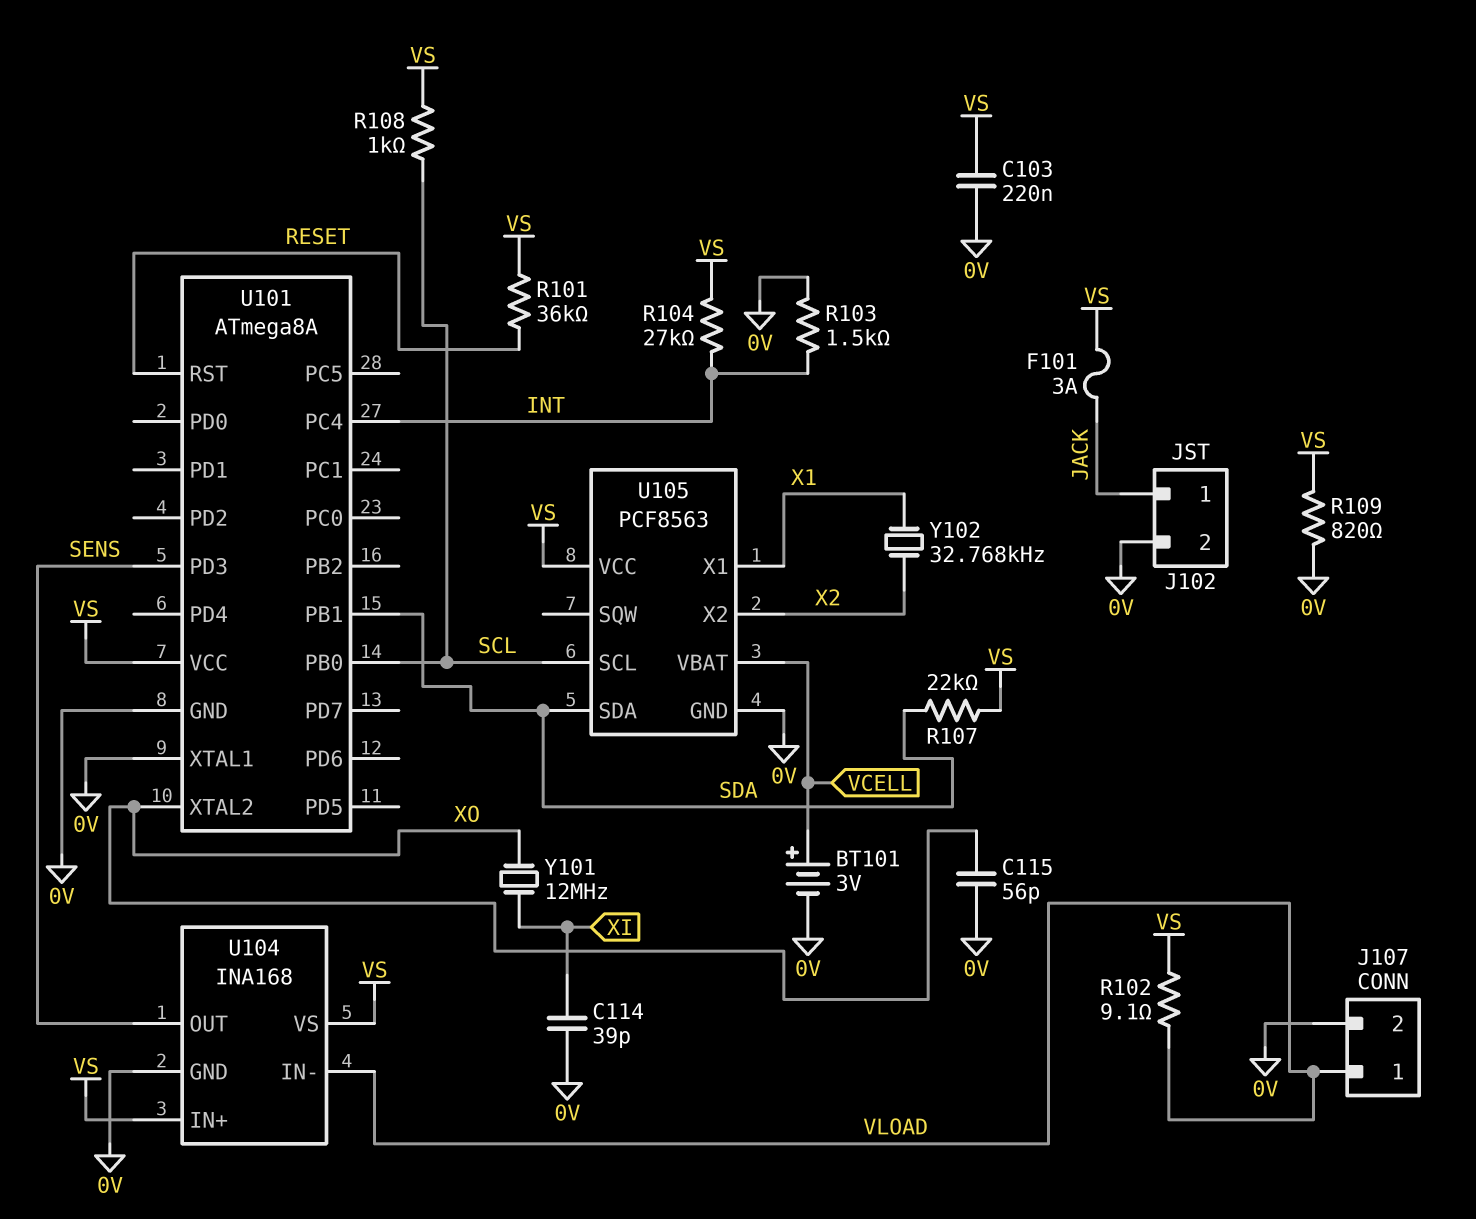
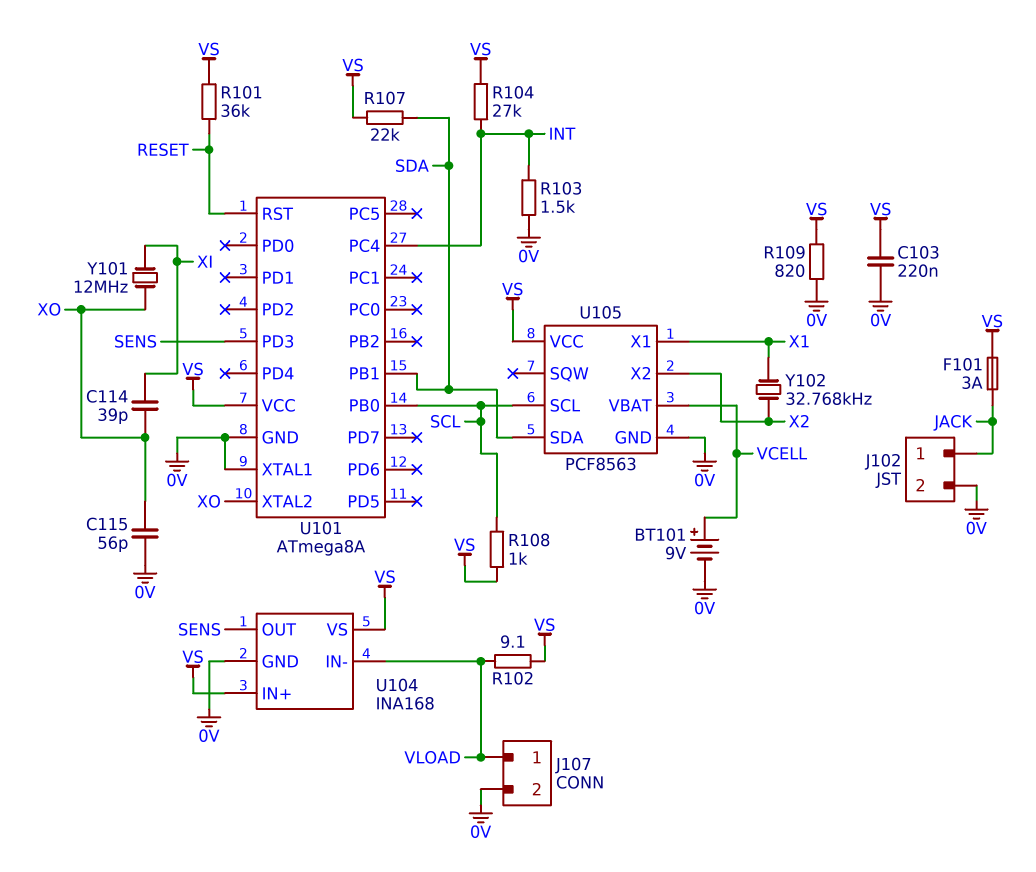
BT101: 3V (plus VCELL, minus 0V) -> 9V (plus VCELL, minus 0V)
C114: 39pF (0V, XI) -> 39pF (XI, XO)

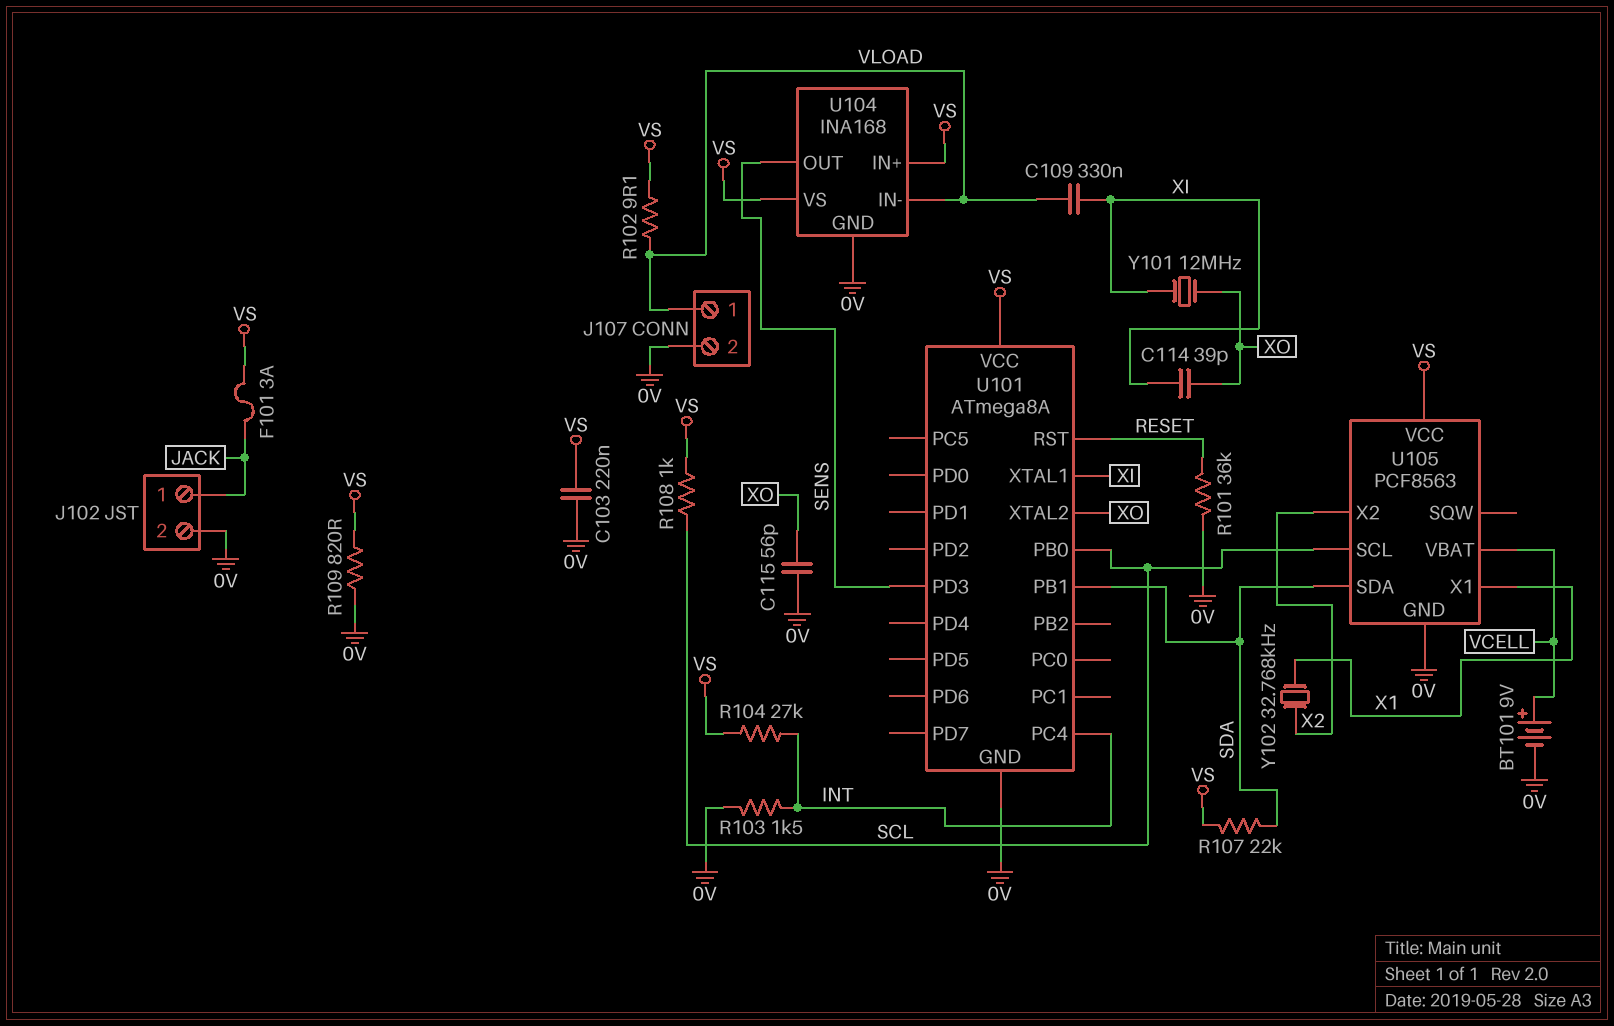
C109: none -> 330nF (VLOAD, XI)
R101: 36k (RESET, VS) -> 36k (0V, RESET)
U101 pin XTAL1: 0V -> XI

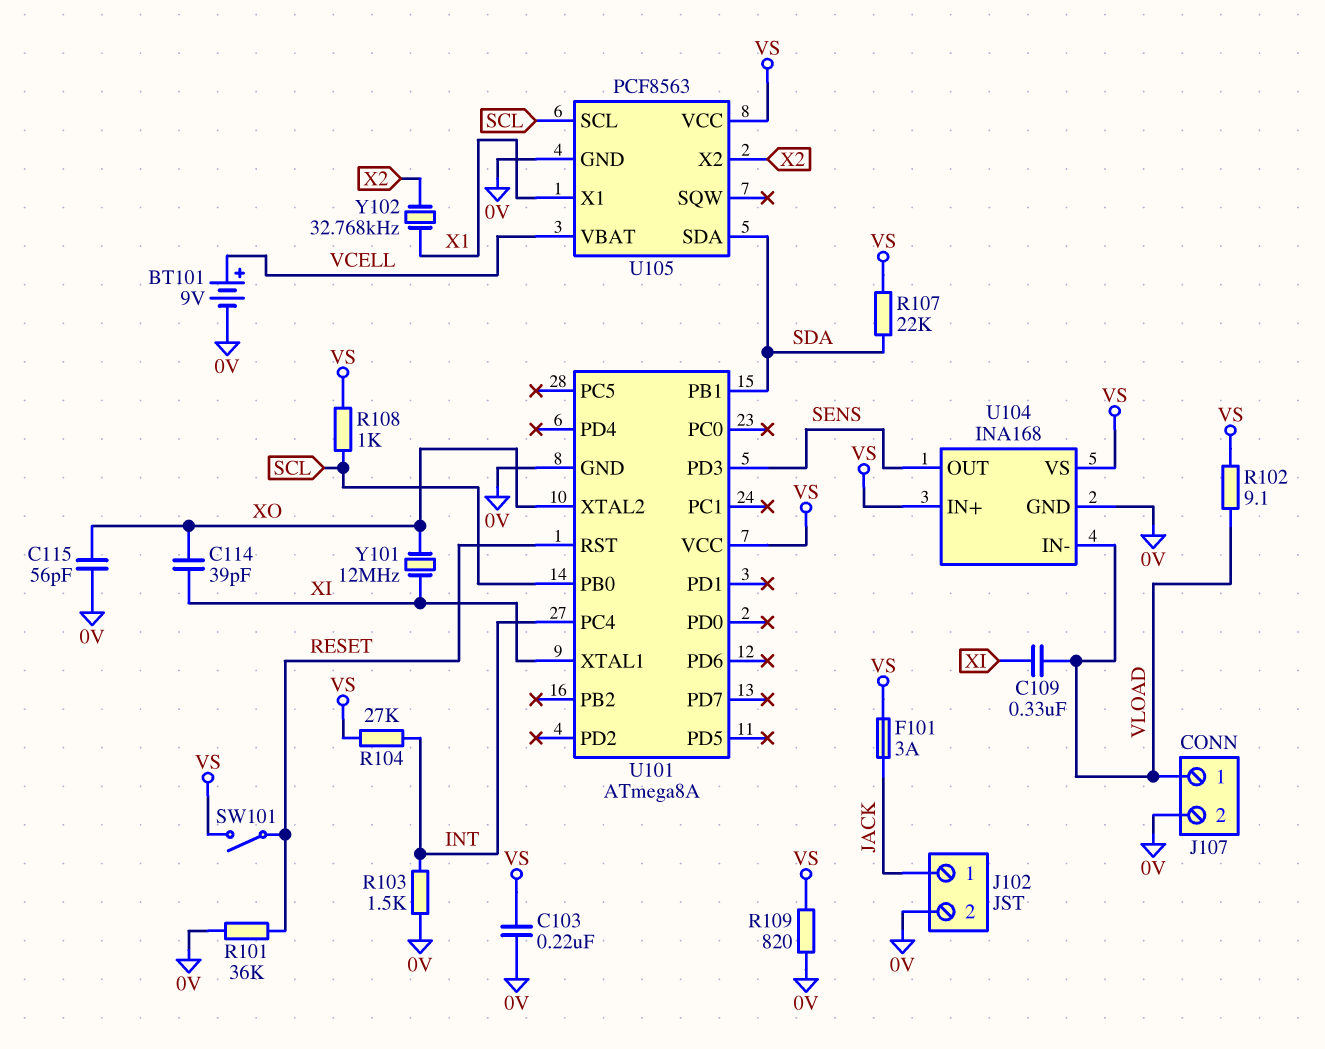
SW101: none -> switch (RESET, VS)

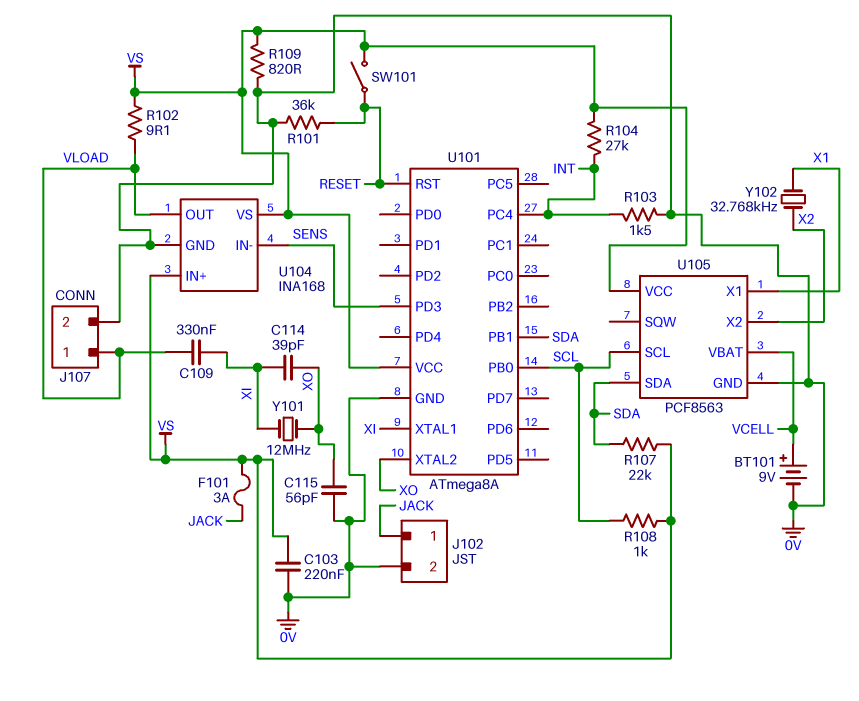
U104 pin IN-: VLOAD -> SENS
U104 pin OUT: SENS -> VLOAD

